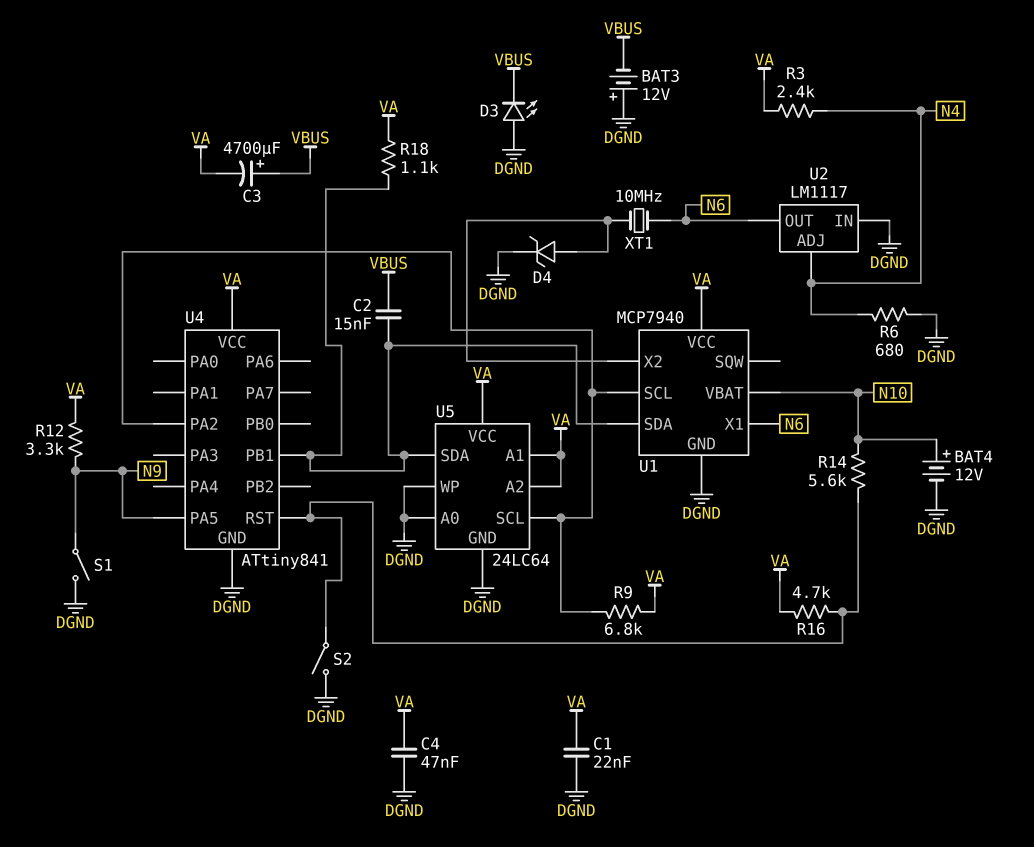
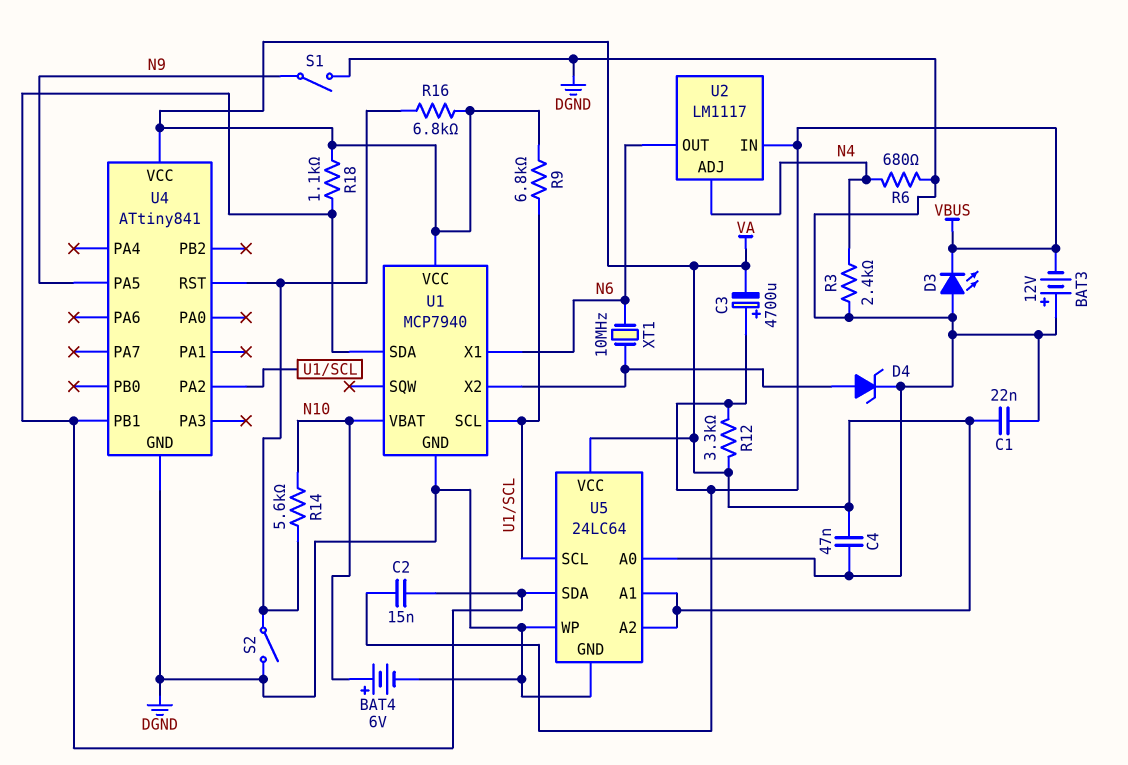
BAT4: 12V (plus N10, minus DGND) -> 6V (plus N10, minus DGND)
R3: 2.4k (N4, VA) -> 2.4k (DGND, N4)
R12: 3.3k (N9, VA) -> 3.3k (VA, VBUS)
R16: 4.7k (U4/RST, VA) -> 6.8k (U4/RST, VA)
U2 pin IN: DGND -> VBUS

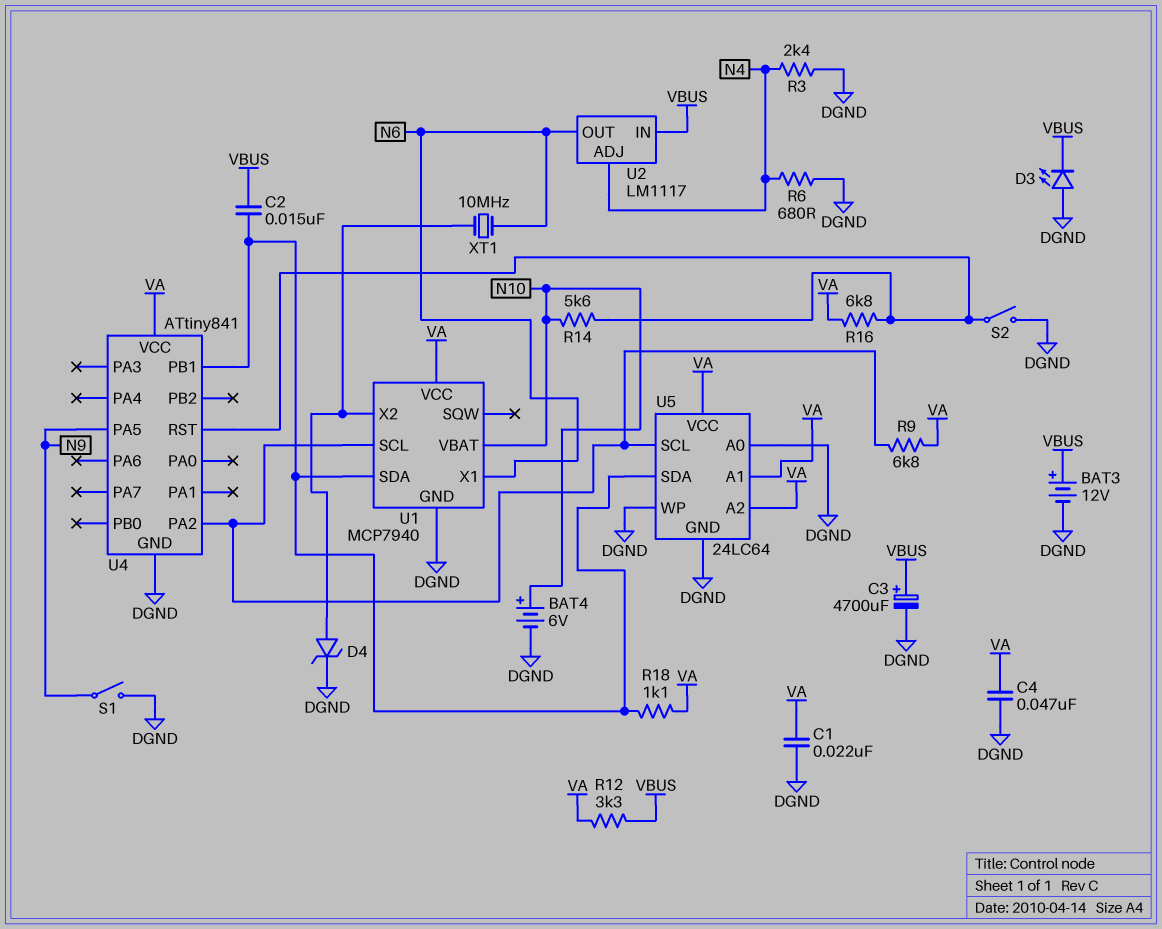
BAT3: 12V (plus DGND, minus VBUS) -> 12V (plus VBUS, minus DGND)
C3: 4700uF (plus VBUS, minus VA) -> 4700uF (plus VBUS, minus DGND)

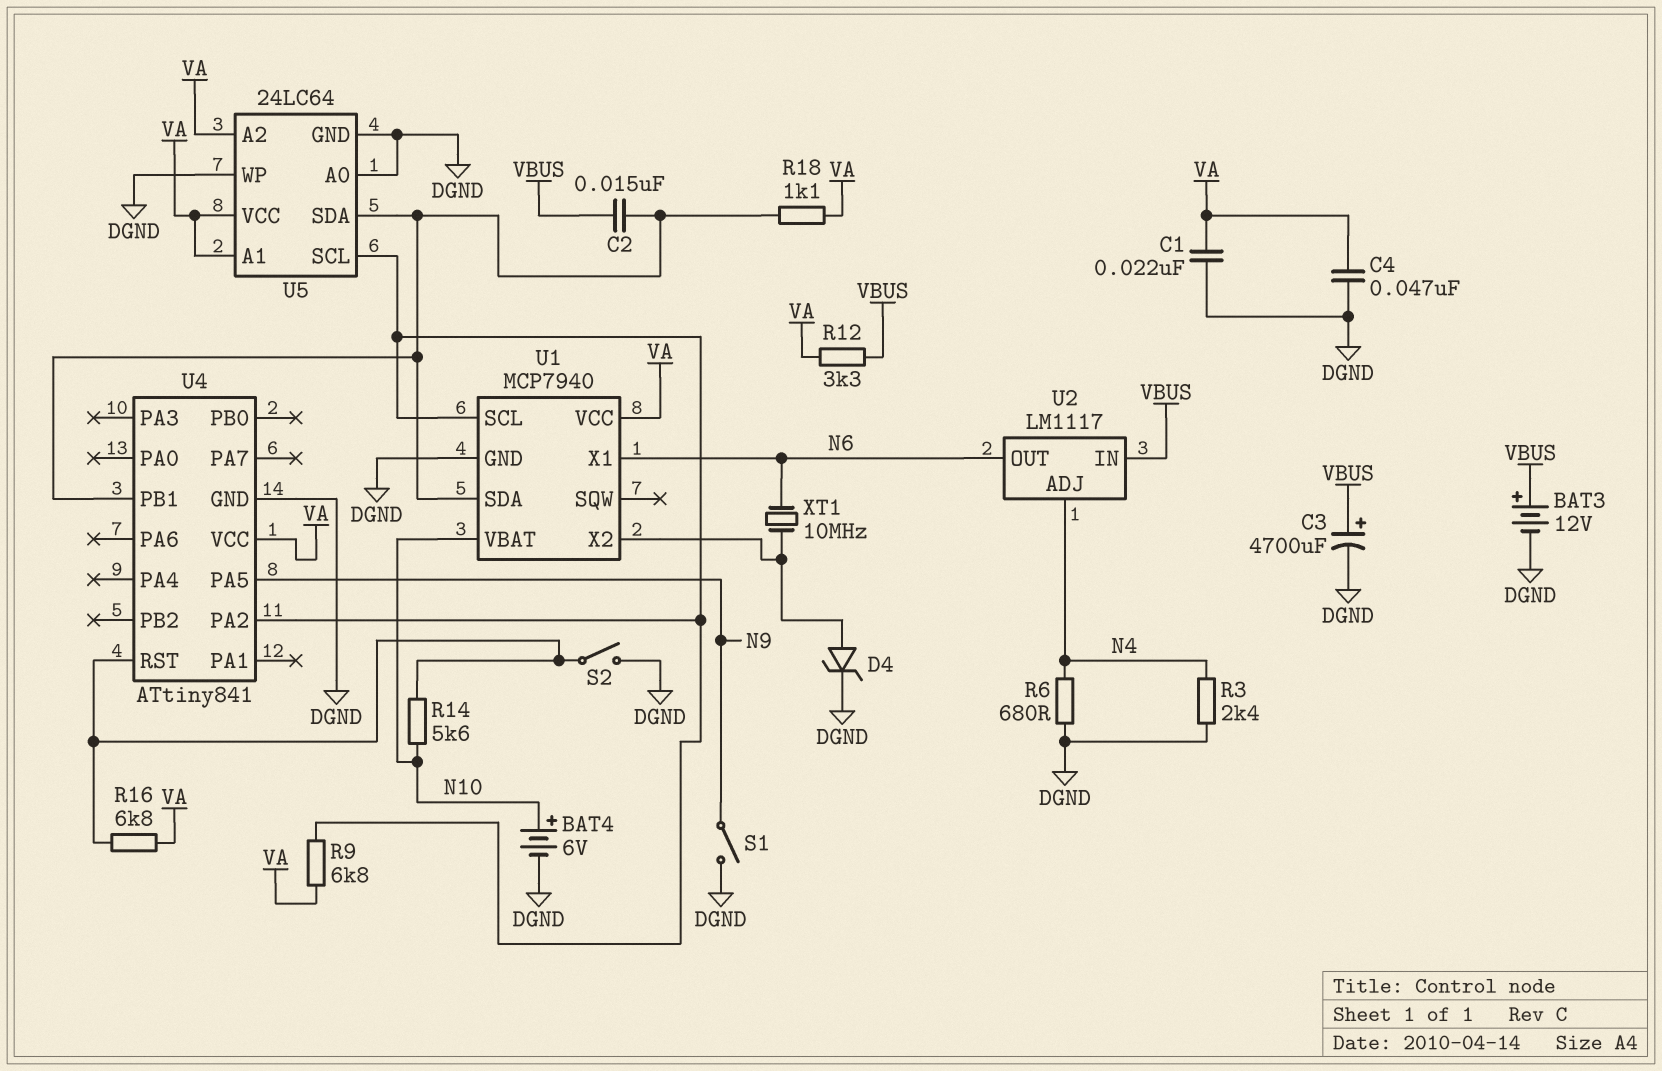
D3: LED (A DGND, K VBUS) -> none

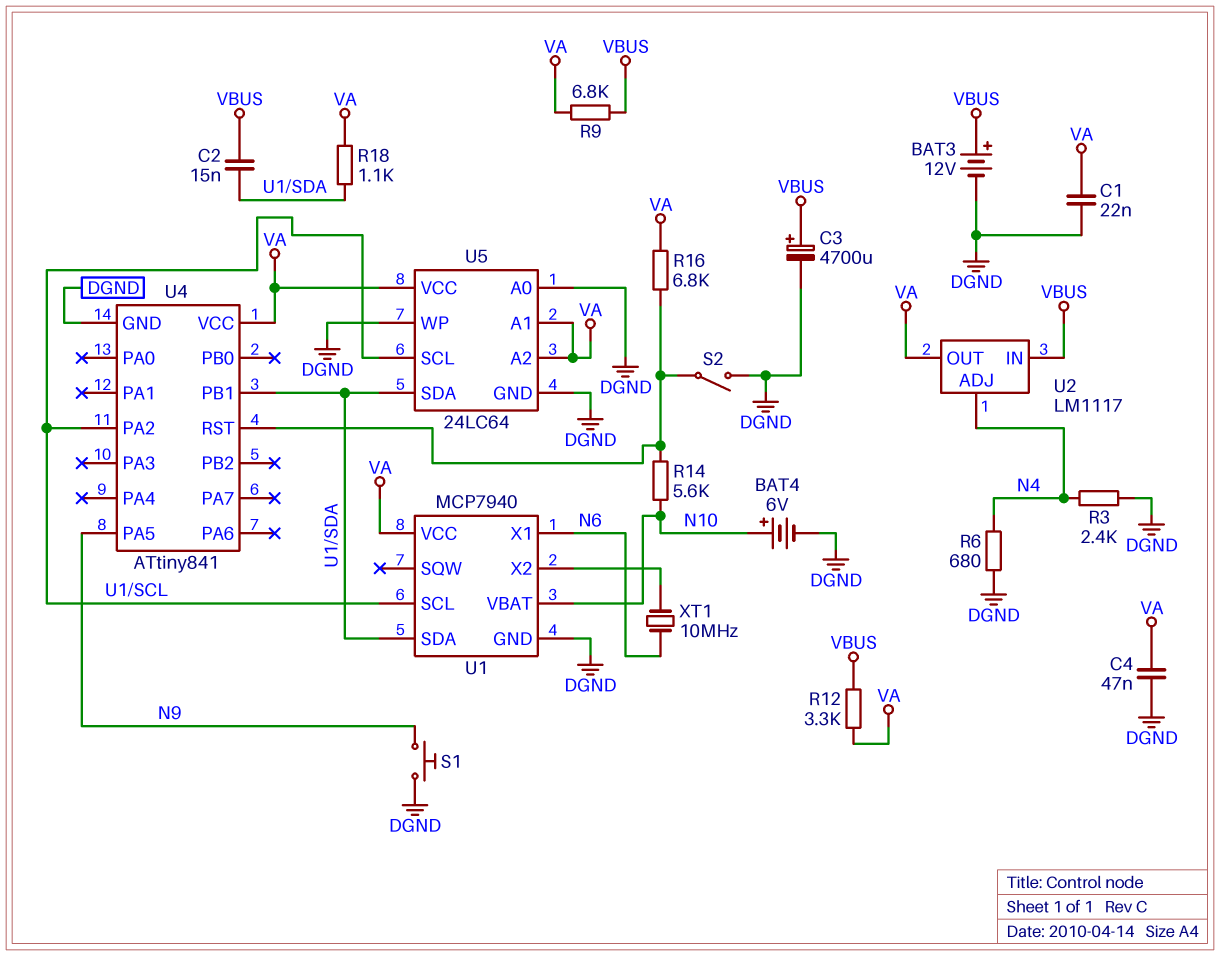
D4: zener (A U1/X2, K DGND) -> none
R9: 6.8k (U1/SCL, VA) -> 6.8k (VA, VBUS)
S1: switch (DGND, N9) -> button (DGND, N9)
U2 pin OUT: N6 -> VA

